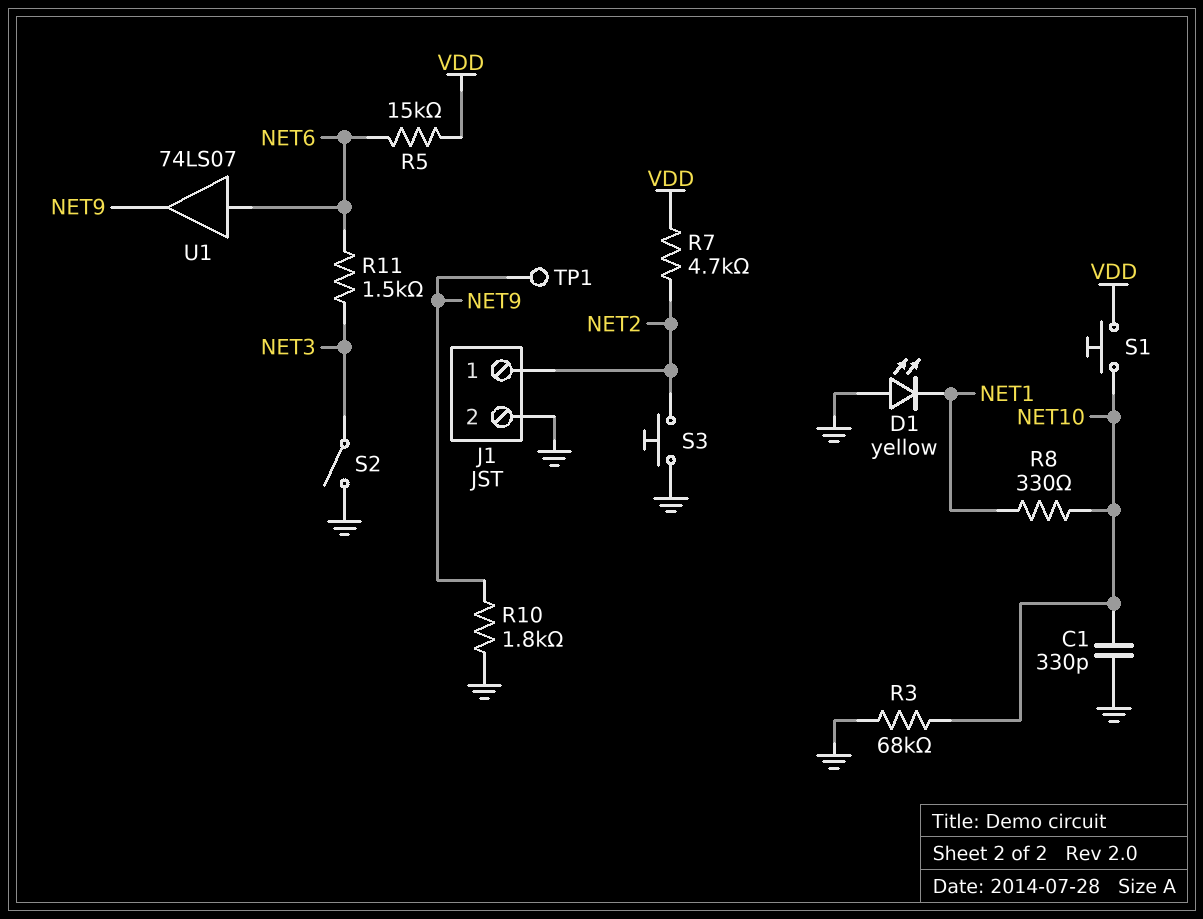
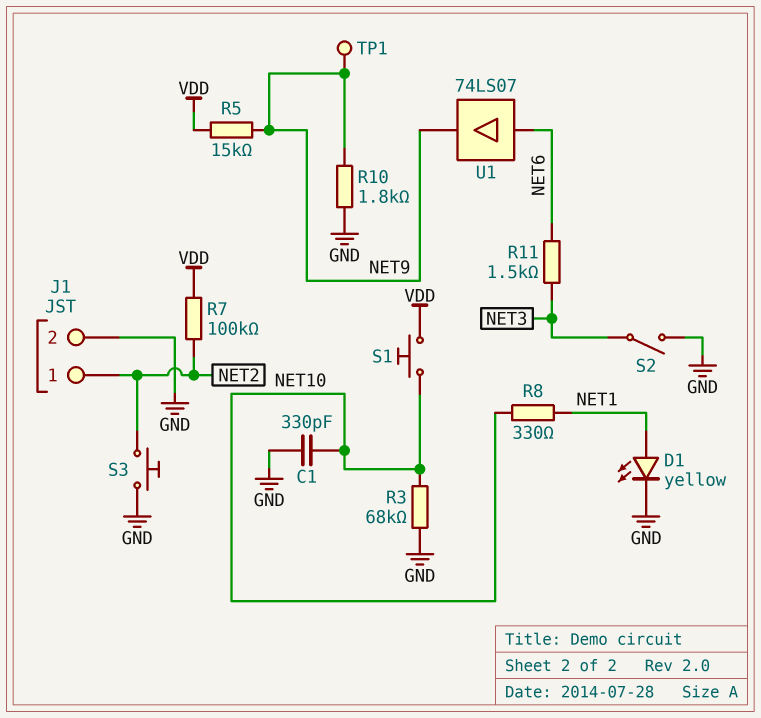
D1: LED yellow (A GND, K NET1) -> LED yellow (A NET1, K GND)
R5: 15k (NET6, VDD) -> 15k (NET9, VDD)
R7: 4.7k (NET2, VDD) -> 100k (NET2, VDD)

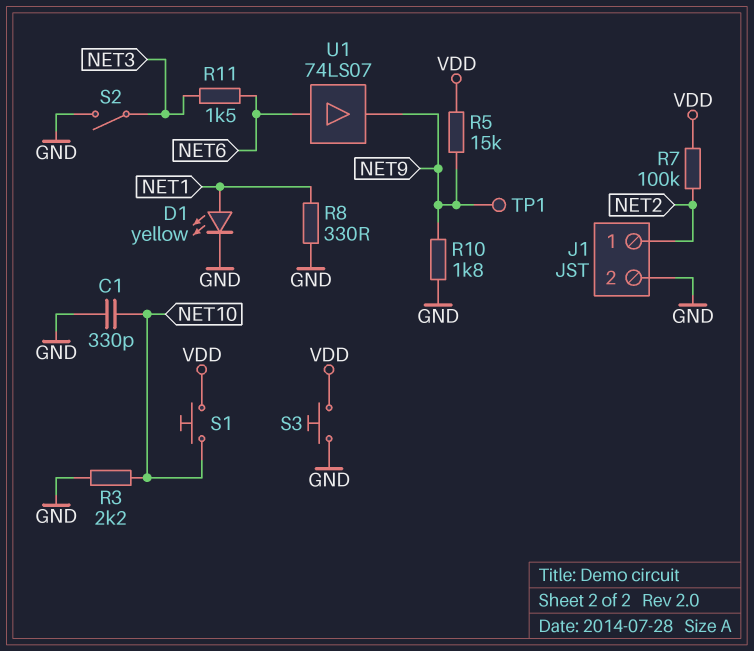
R3: 68k (GND, NET10) -> 2.2k (GND, NET10)
R8: 330 (NET1, NET10) -> 330 (GND, NET1)
S3: button (GND, NET2) -> button (GND, VDD)

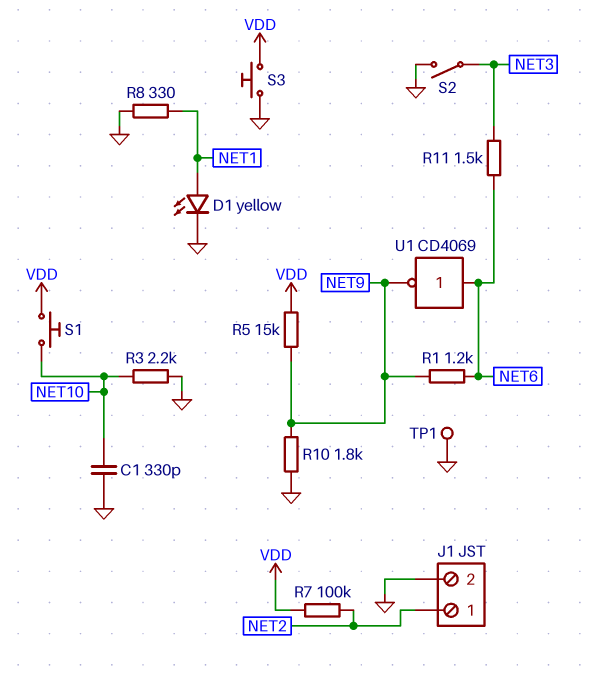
R1: none -> 1.2k (NET6, NET9)
TP1: test point (NET9) -> test point (GND)
U1: buffer 74LS07 (in NET6, out NET9) -> NOT CD4069 (in NET6, out NET9)

